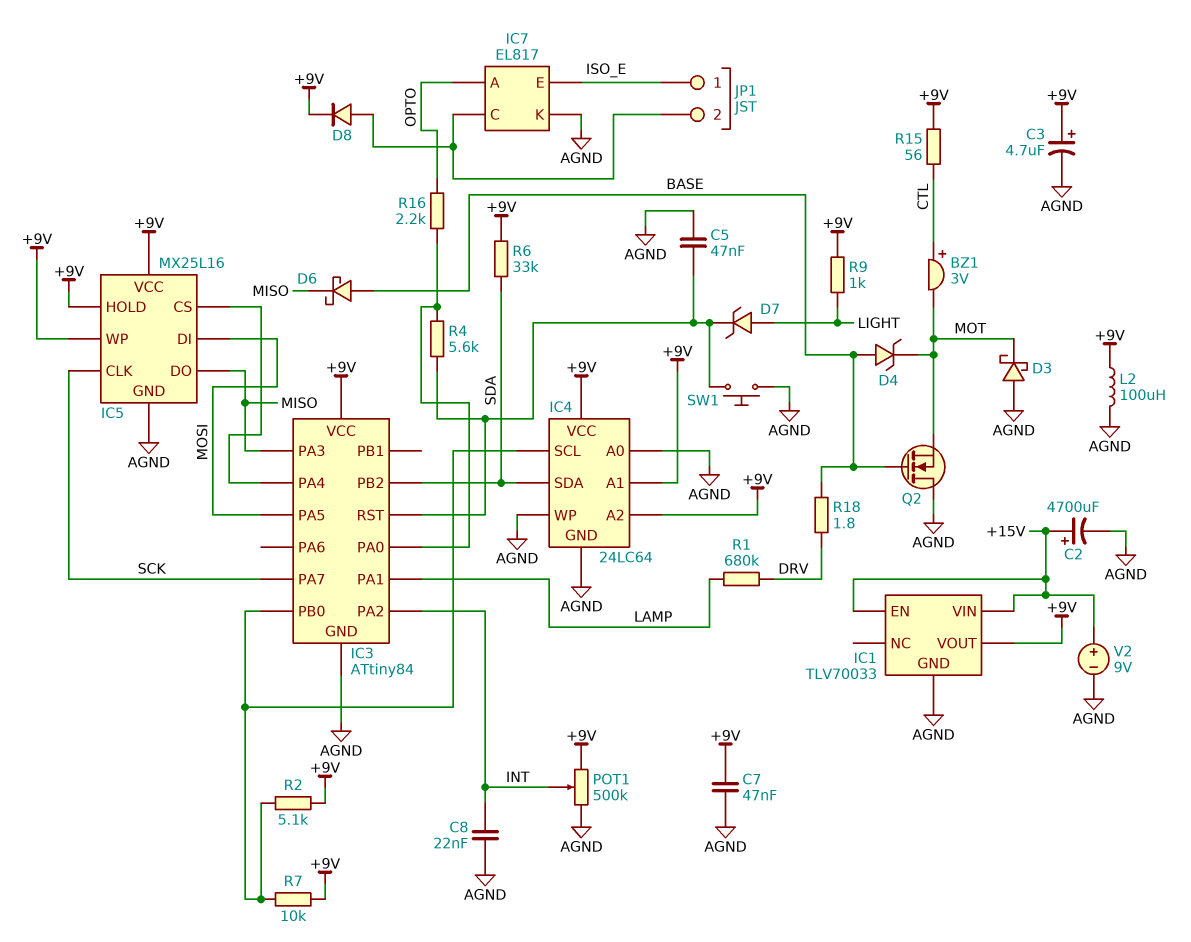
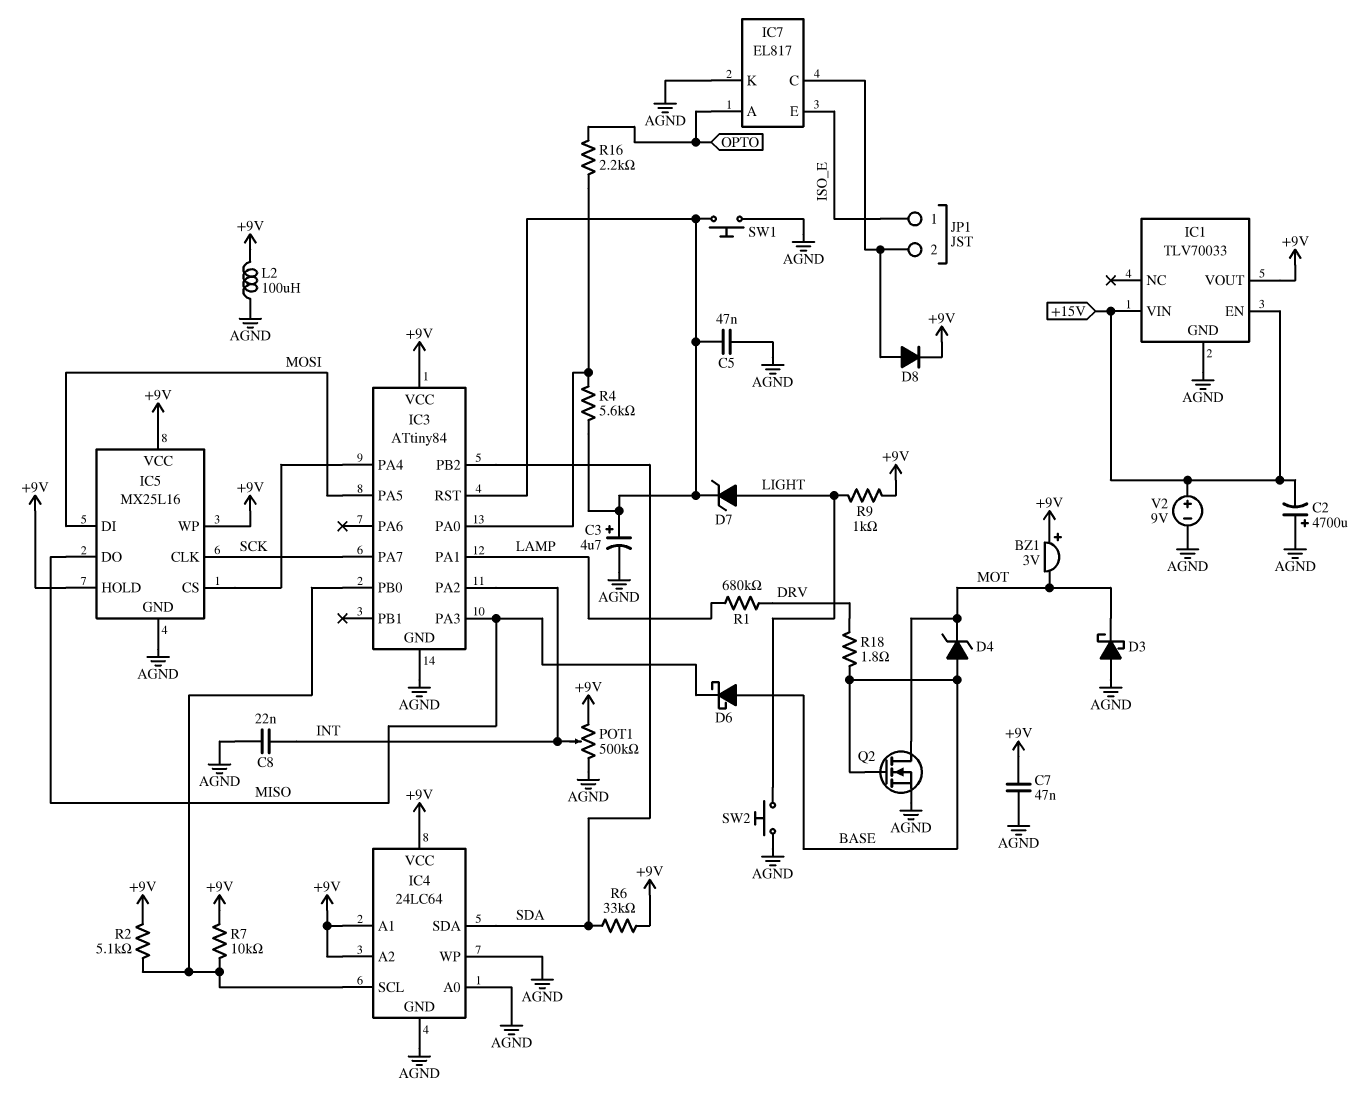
BZ1: buzzer 3V (plus CTL, minus MOT) -> buzzer 3V (plus +9V, minus MOT)
C2: 4700uF (plus +15V, minus AGND) -> 4700uF (plus AGND, minus +15V)
C3: 4.7uF (plus +9V, minus AGND) -> 4.7uF (plus IC3/RST, minus AGND)
Q2: NMOS (G BASE, D AGND, S MOT) -> NMOS (G BASE, D MOT, S AGND)
R15: 56 (+9V, CTL) -> none
SW2: none -> button (AGND, LIGHT)

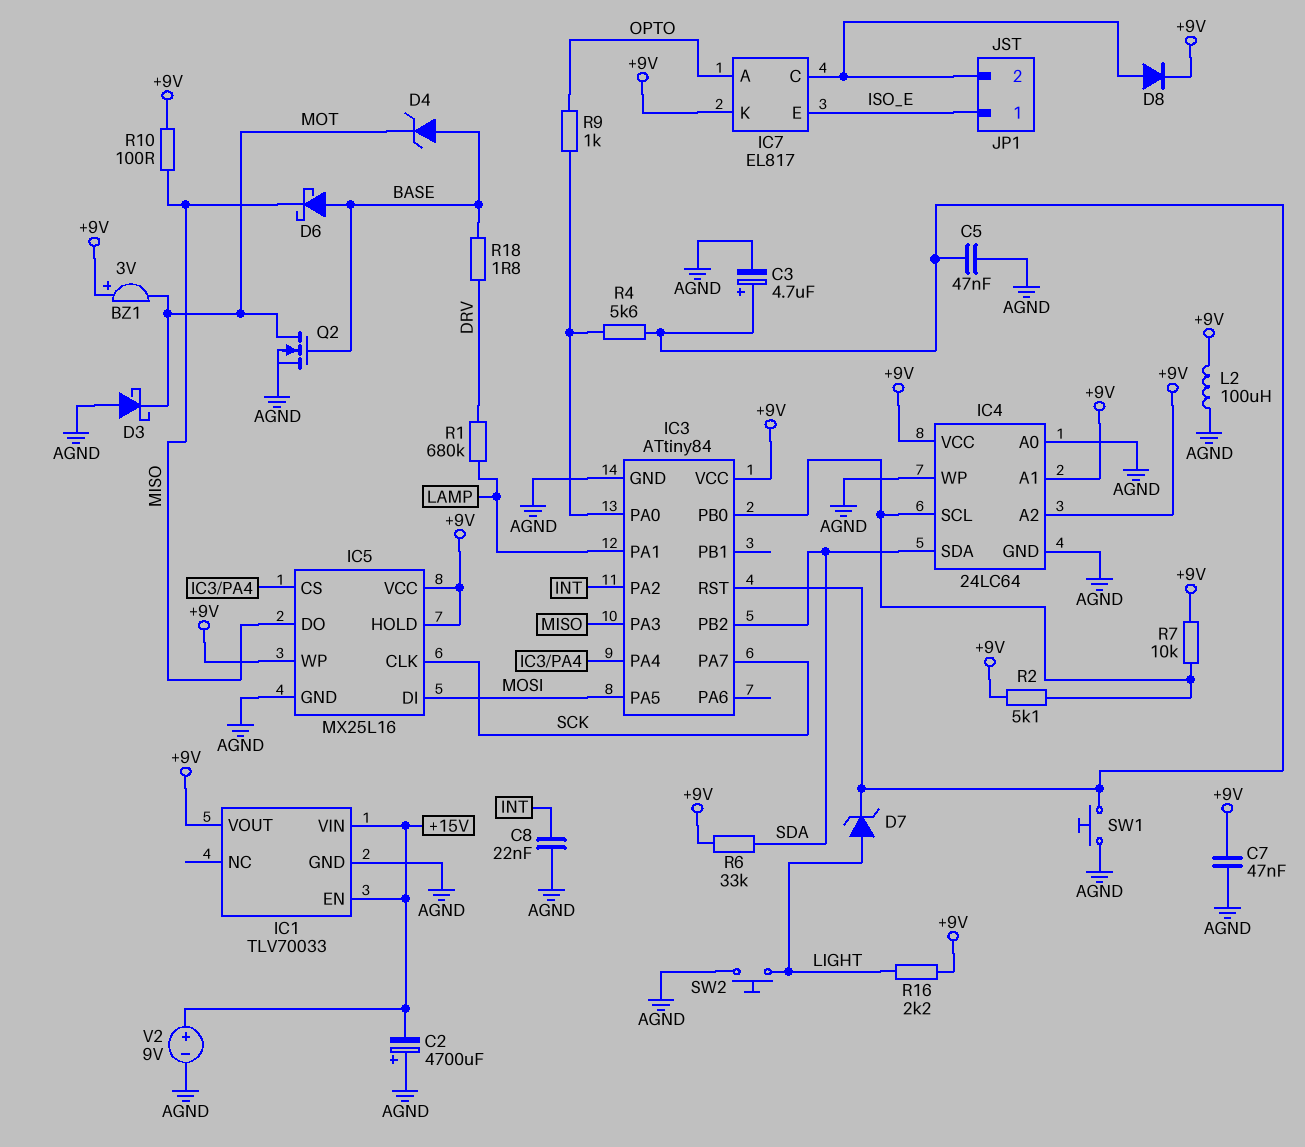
IC7 pin K: AGND -> +9V
POT1: 500k (+9V, AGND, wiper INT) -> none
R9: 1k (+9V, LIGHT) -> 1k (IC3/PA0, OPTO)
R10: none -> 100 (+9V, MISO)
R16: 2.2k (IC3/PA0, OPTO) -> 2.2k (+9V, LIGHT)

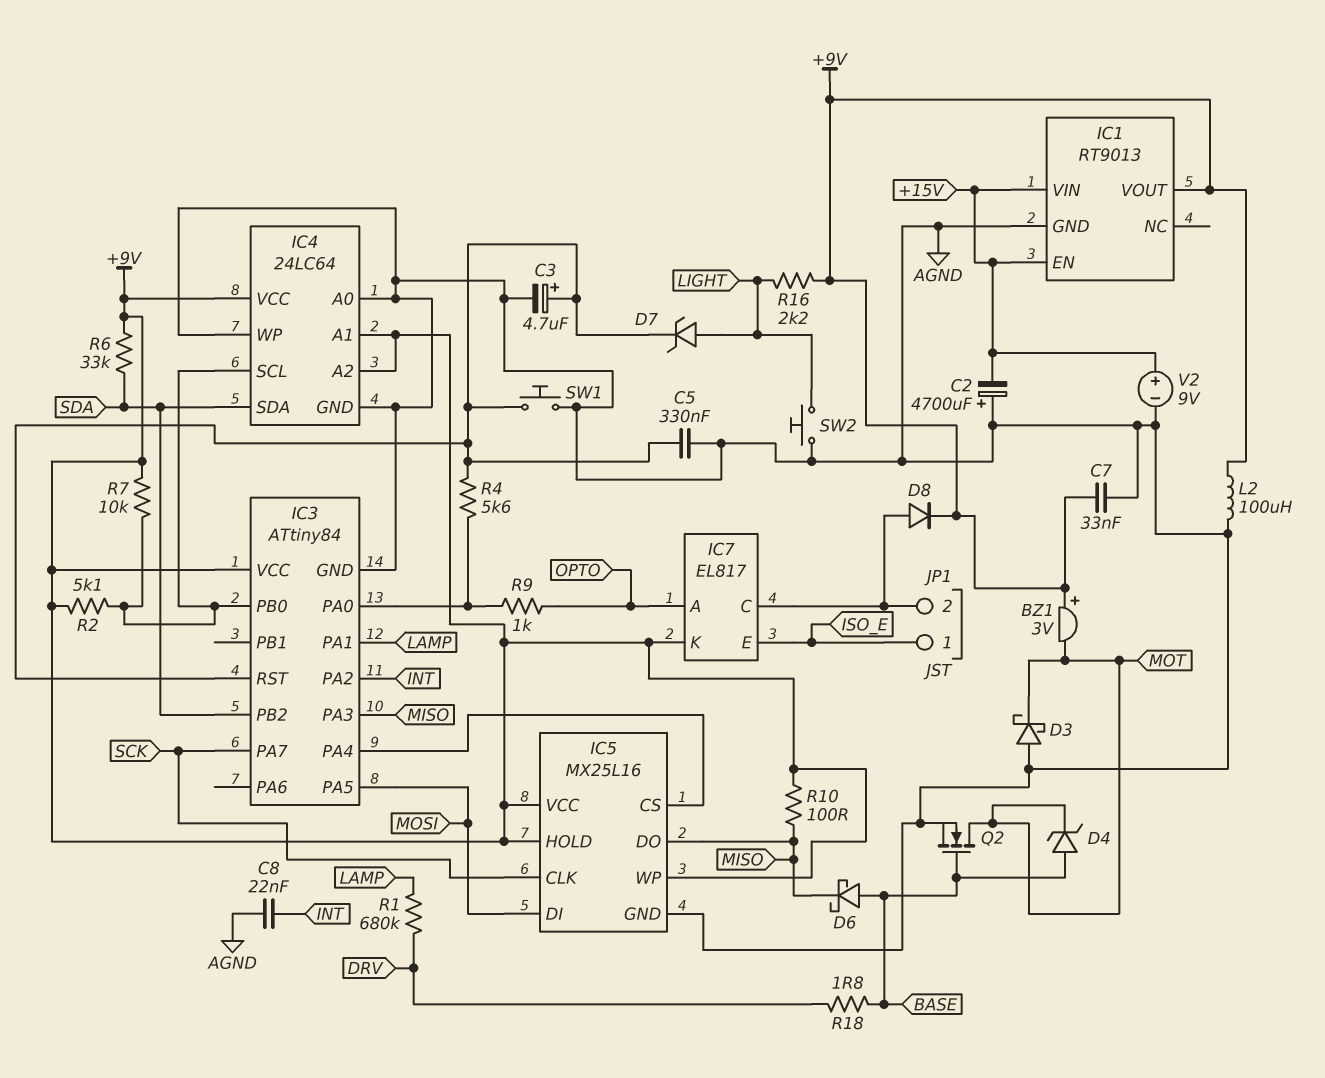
C5: 47nF (AGND, IC3/RST) -> 330nF (AGND, IC3/RST)
C7: 47nF (+9V, AGND) -> 33nF (+9V, AGND)
IC1: TLV70033 -> RT9013

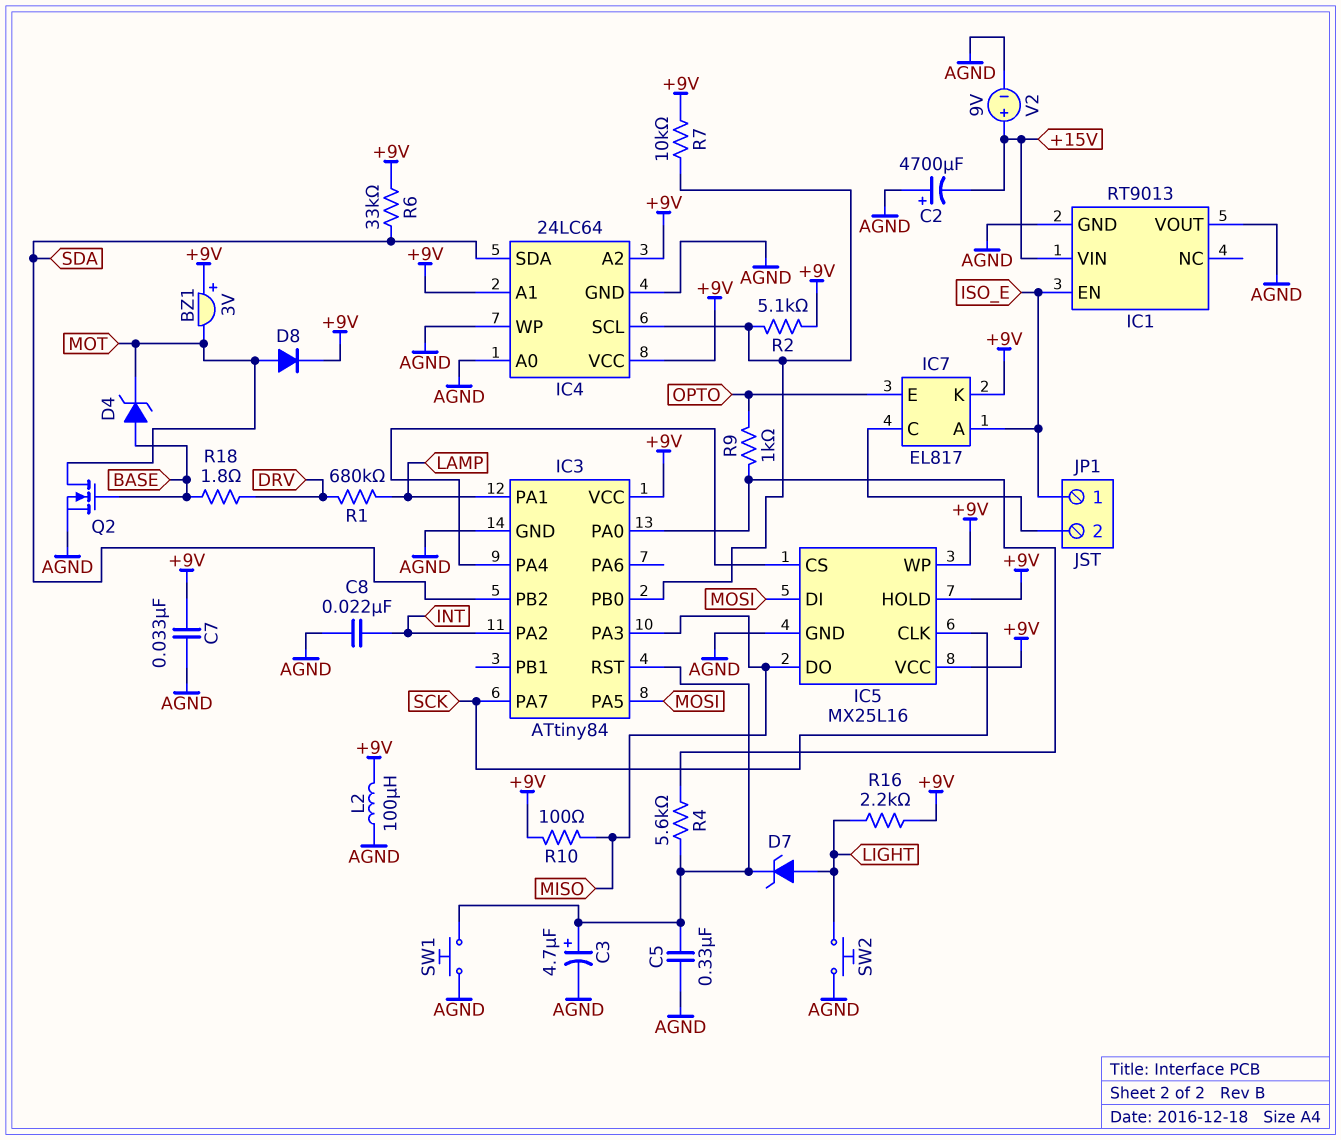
D3: schottky (A AGND, K MOT) -> none
D6: schottky (A BASE, K MISO) -> none
D8: diode (A IC7/C, K +9V) -> diode (A MOT, K +9V)
IC1 pin EN: +15V -> ISO_E
IC1 pin VOUT: +9V -> AGND
IC7 pin A: OPTO -> ISO_E
IC7 pin E: ISO_E -> OPTO

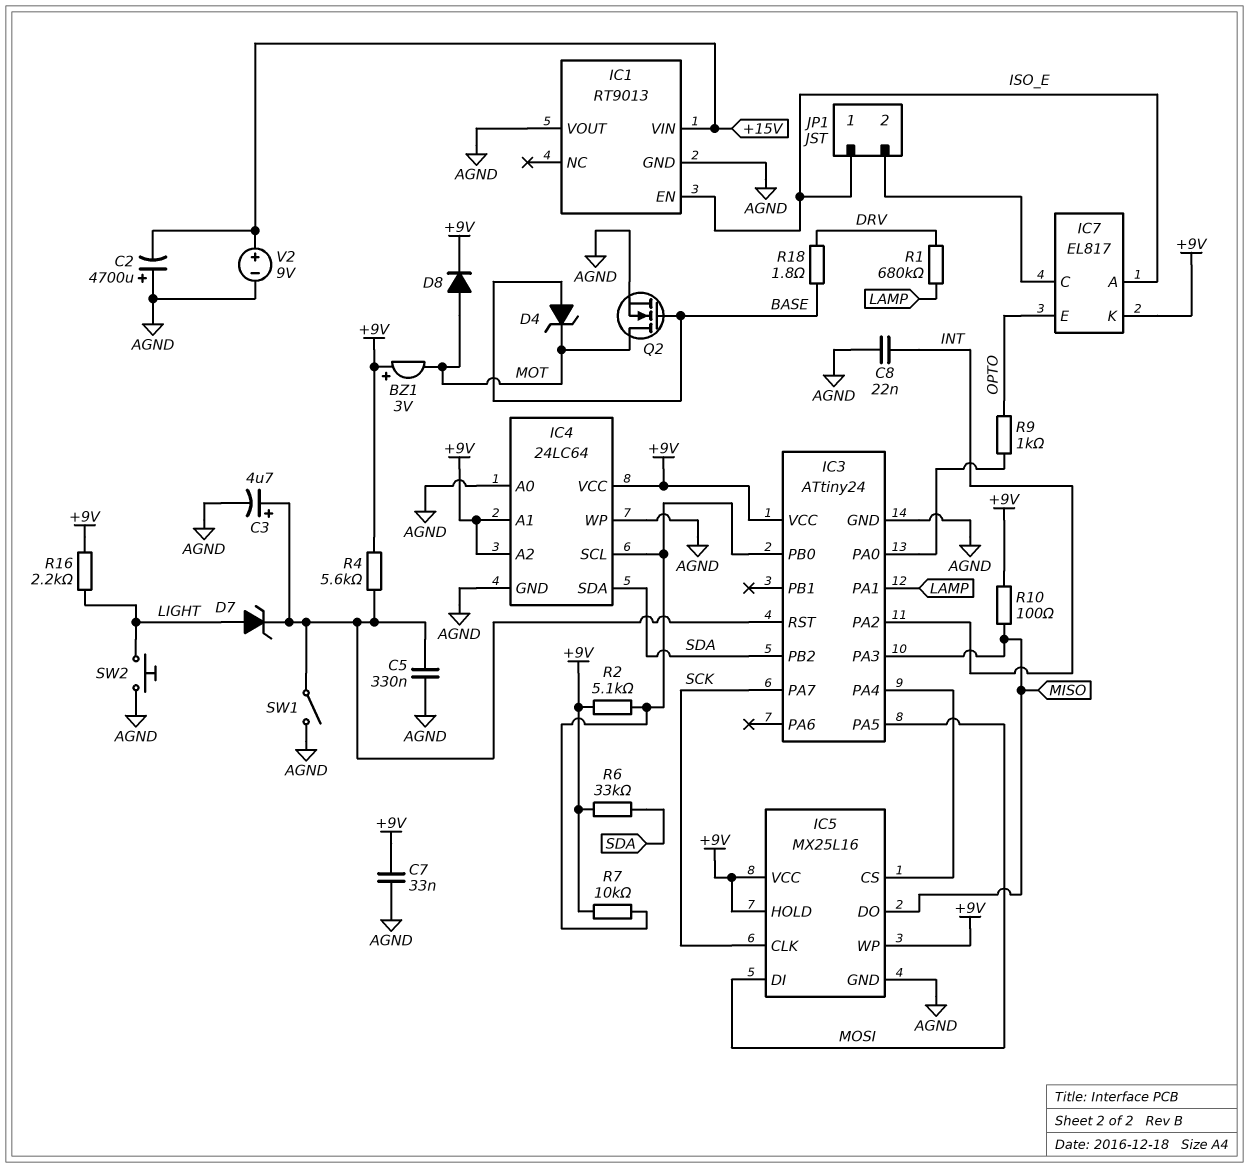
IC3: ATtiny84 -> ATtiny24
L2: 100uH (+9V, AGND) -> none
R4: 5.6k (IC3/PA0, IC3/RST) -> 5.6k (+9V, IC3/RST)
SW1: button (AGND, IC3/RST) -> switch (AGND, IC3/RST)

